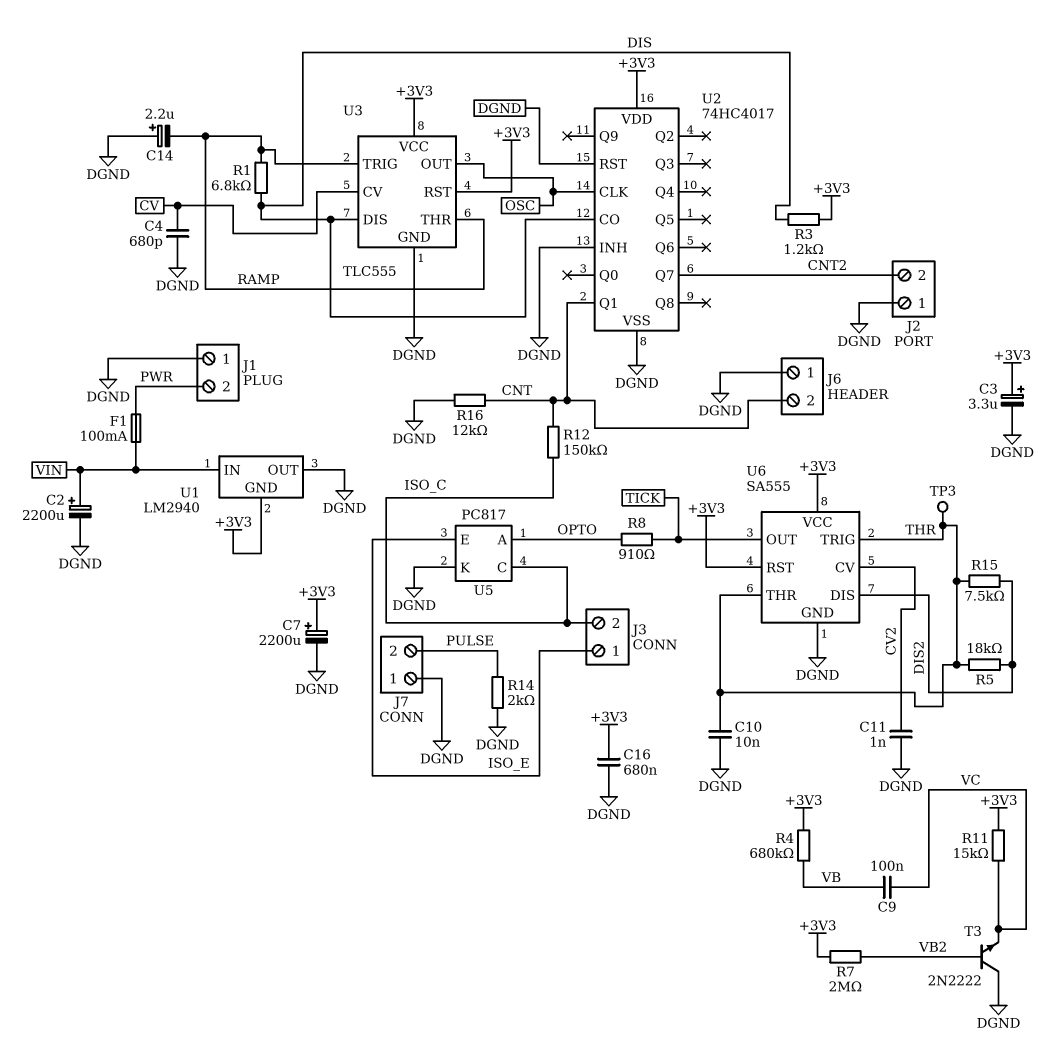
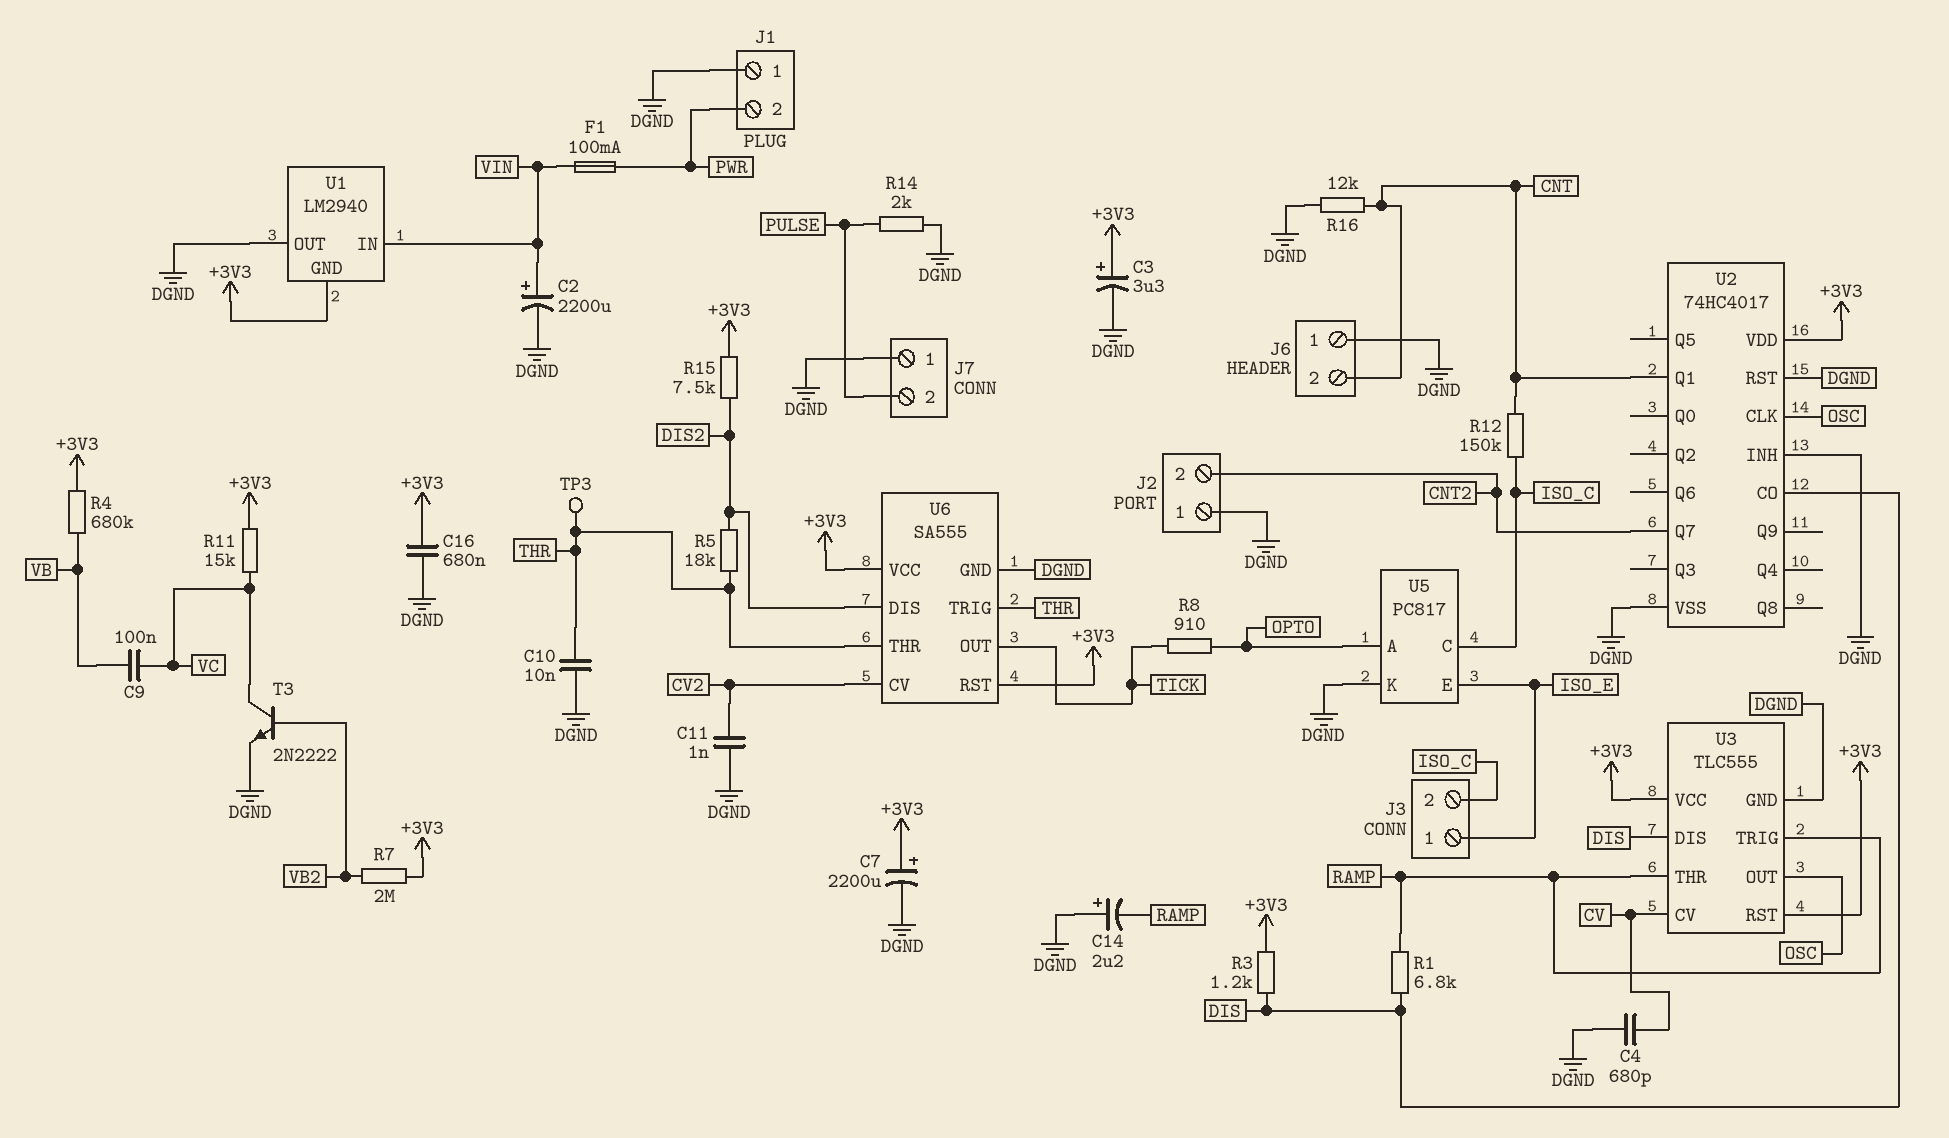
R15: 7.5k (DIS2, THR) -> 7.5k (+3V3, DIS2)
T3: NPN 2N2222 (B VB2, C DGND, E VC) -> NPN 2N2222 (B VB2, C VC, E DGND)

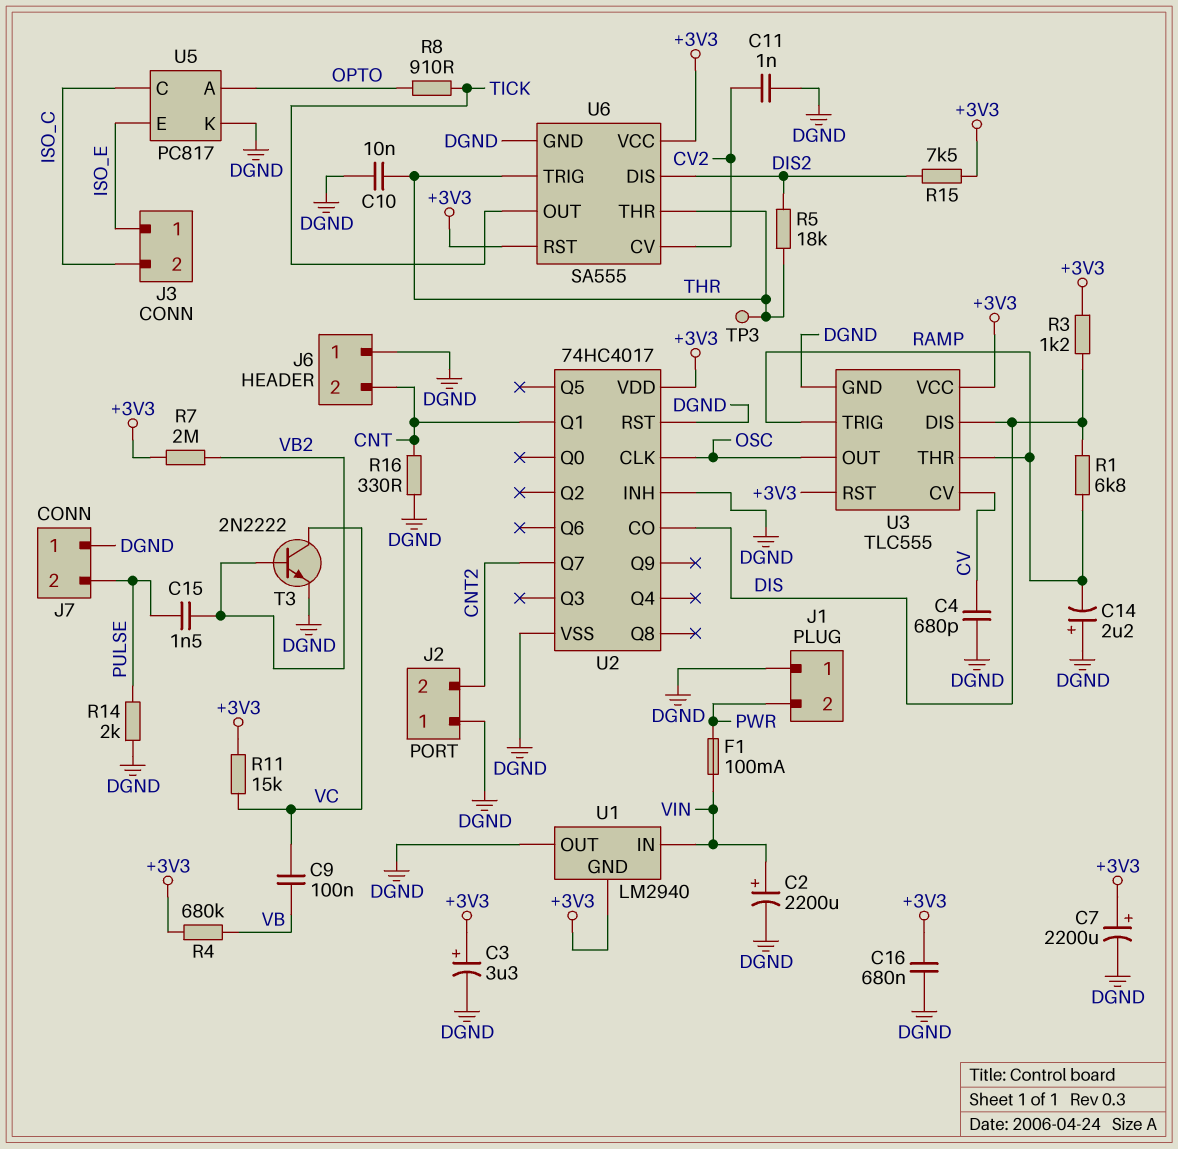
C15: none -> 1.5nF (PULSE, VB2)
R12: 150k (CNT, ISO_C) -> none
R16: 12k (CNT, DGND) -> 330 (CNT, DGND)

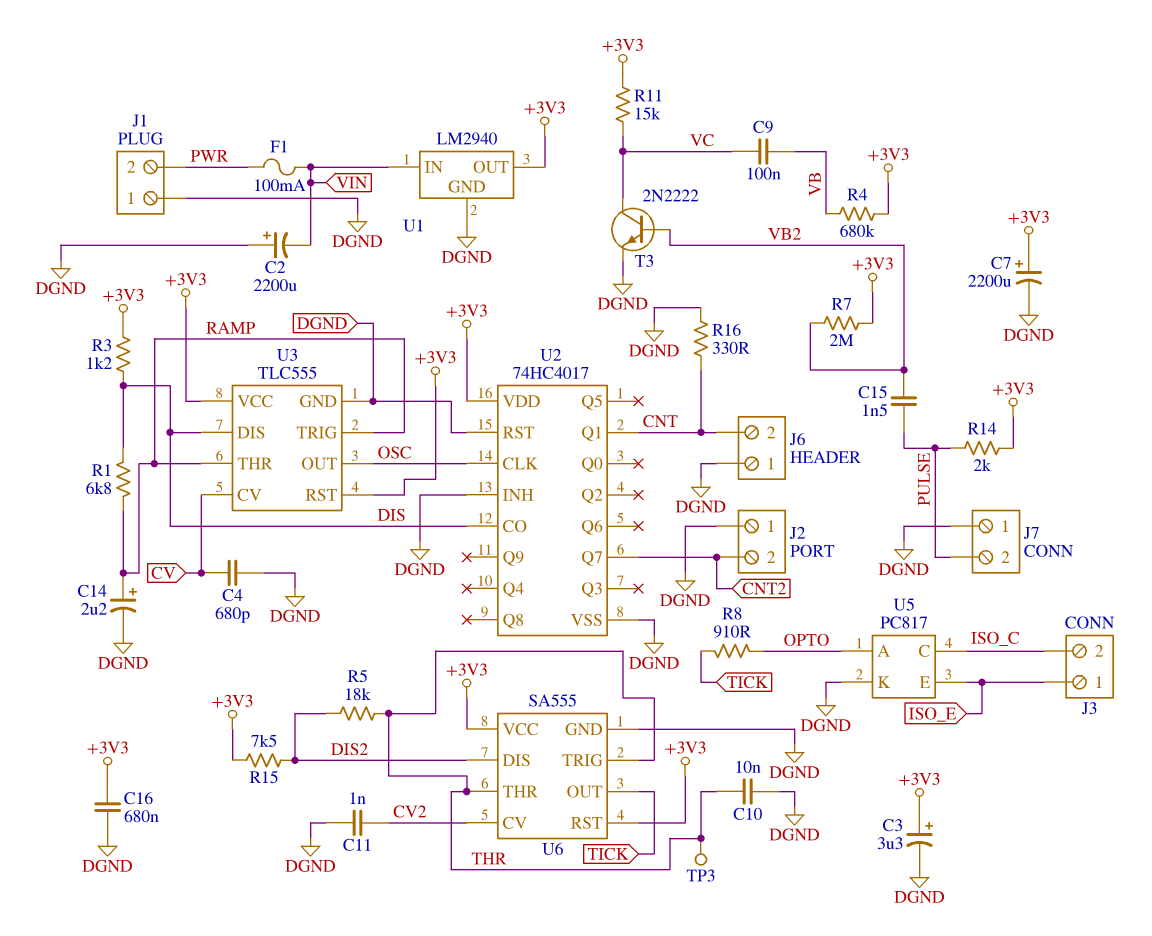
C2: 2200uF (plus VIN, minus DGND) -> 2200uF (plus DGND, minus VIN)
C14: 2.2uF (plus DGND, minus RAMP) -> 2.2uF (plus RAMP, minus DGND)
R14: 2k (DGND, PULSE) -> 2k (+3V3, PULSE)
U1 pin GND: +3V3 -> DGND
U1 pin OUT: DGND -> +3V3

